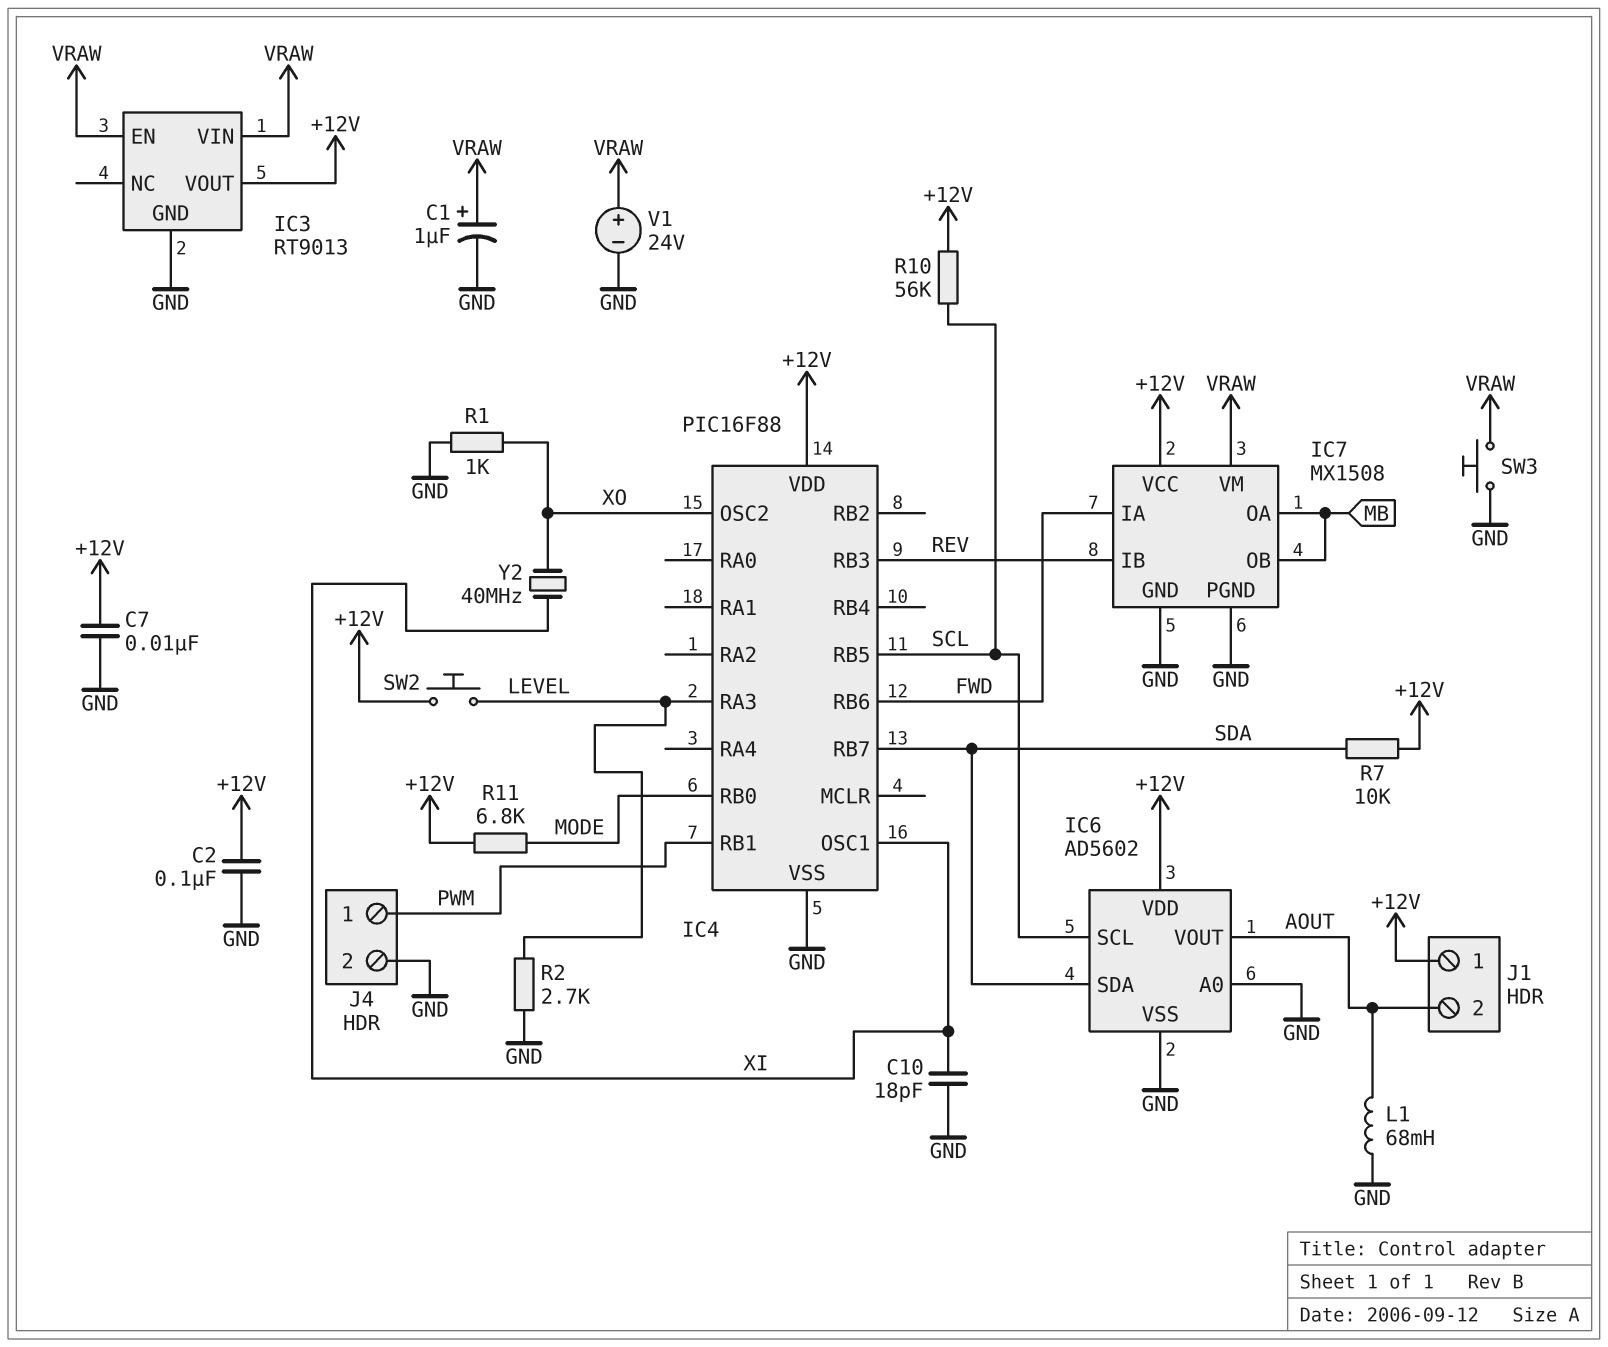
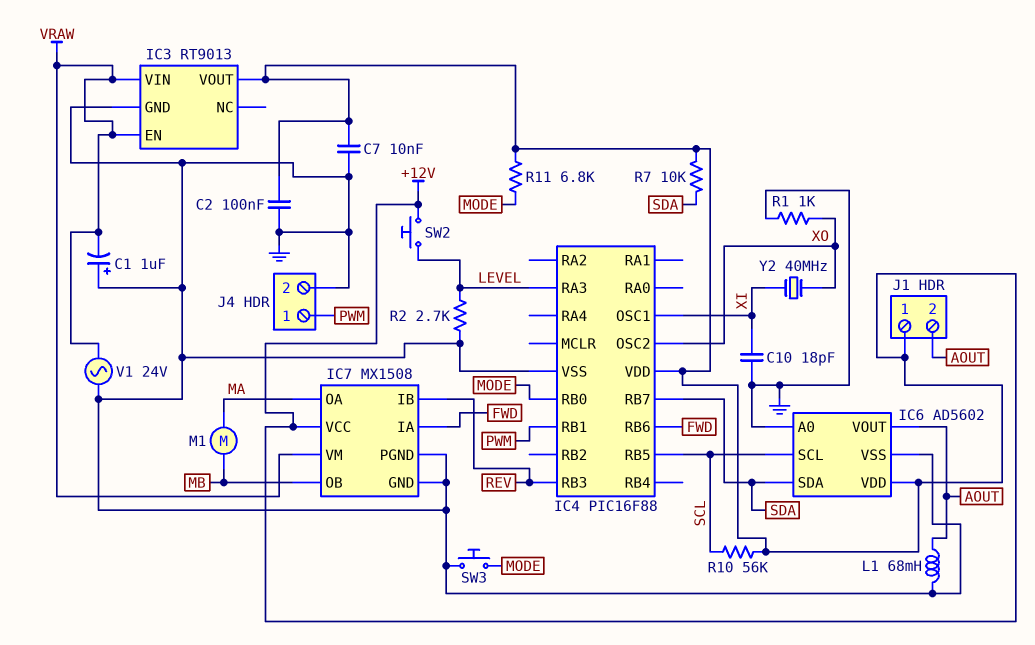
C1: 1uF (plus VRAW, minus GND) -> 1uF (plus GND, minus VRAW)
IC7 pin OA: MB -> MA
M1: none -> motor (MA, MB)
SW3: button (GND, VRAW) -> button (GND, MODE)
V1: 24V (plus VRAW, minus GND) -> AC 24V (GND, VRAW)

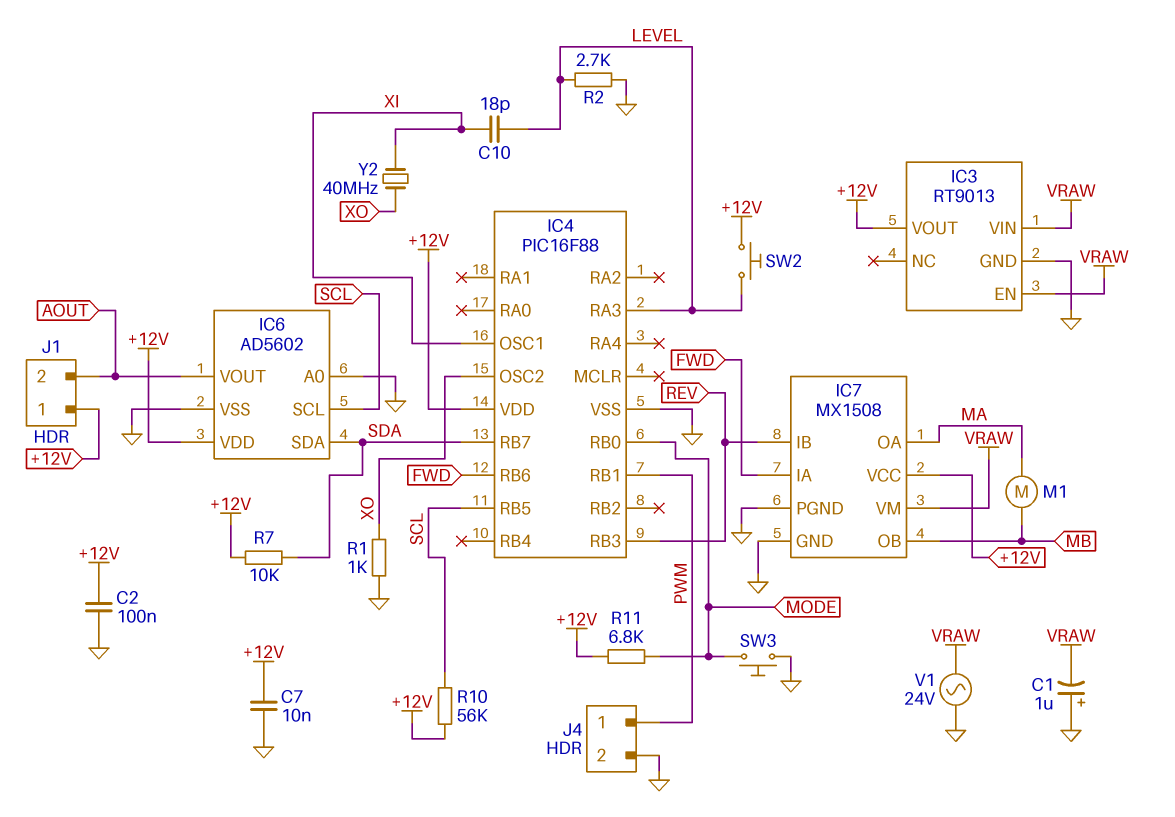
C10: 18pF (GND, XI) -> 18pF (LEVEL, XI)
L1: 68mH (AOUT, GND) -> none

